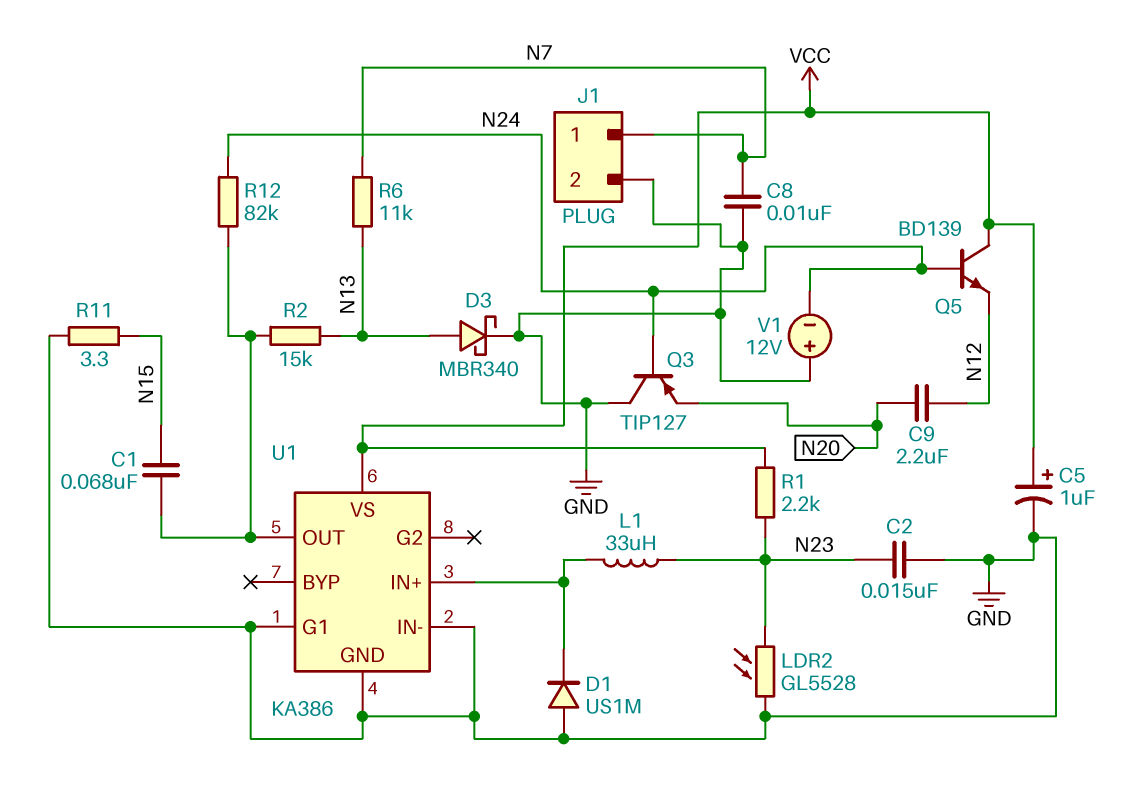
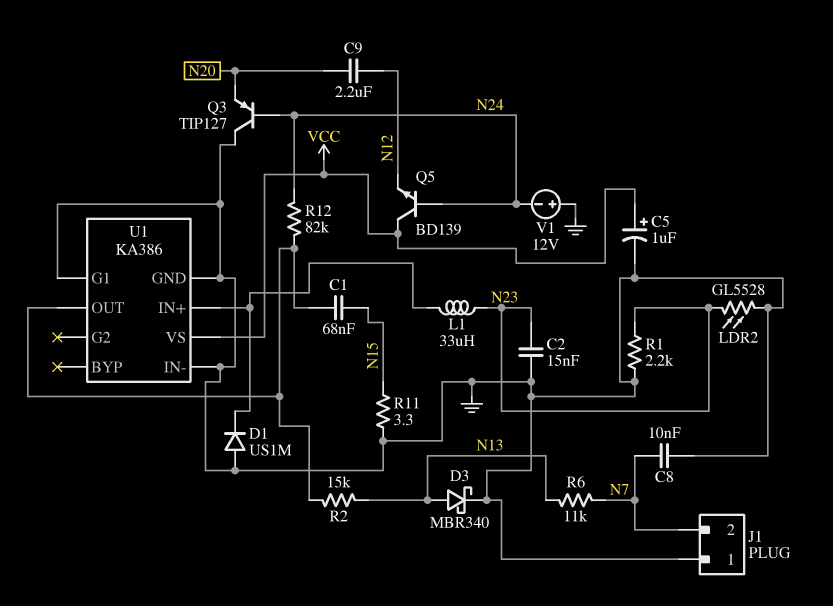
J1 pin 1: N7 -> GND
J1 pin 2: GND -> N7
R1: 2.2k (N23, VCC) -> 2.2k (GND, N23)

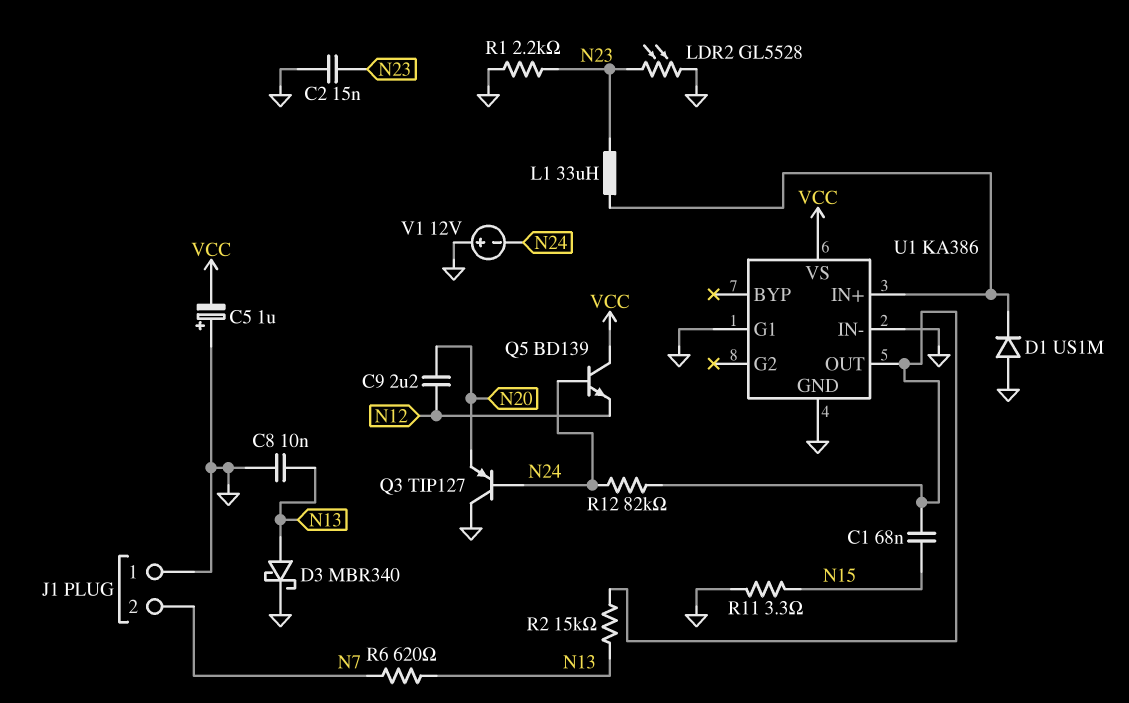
C5: 1uF (plus VCC, minus GND) -> 1uF (plus GND, minus VCC)
C8: 10nF (GND, N7) -> 10nF (GND, N13)
R6: 11k (N7, N13) -> 620 (N7, N13)

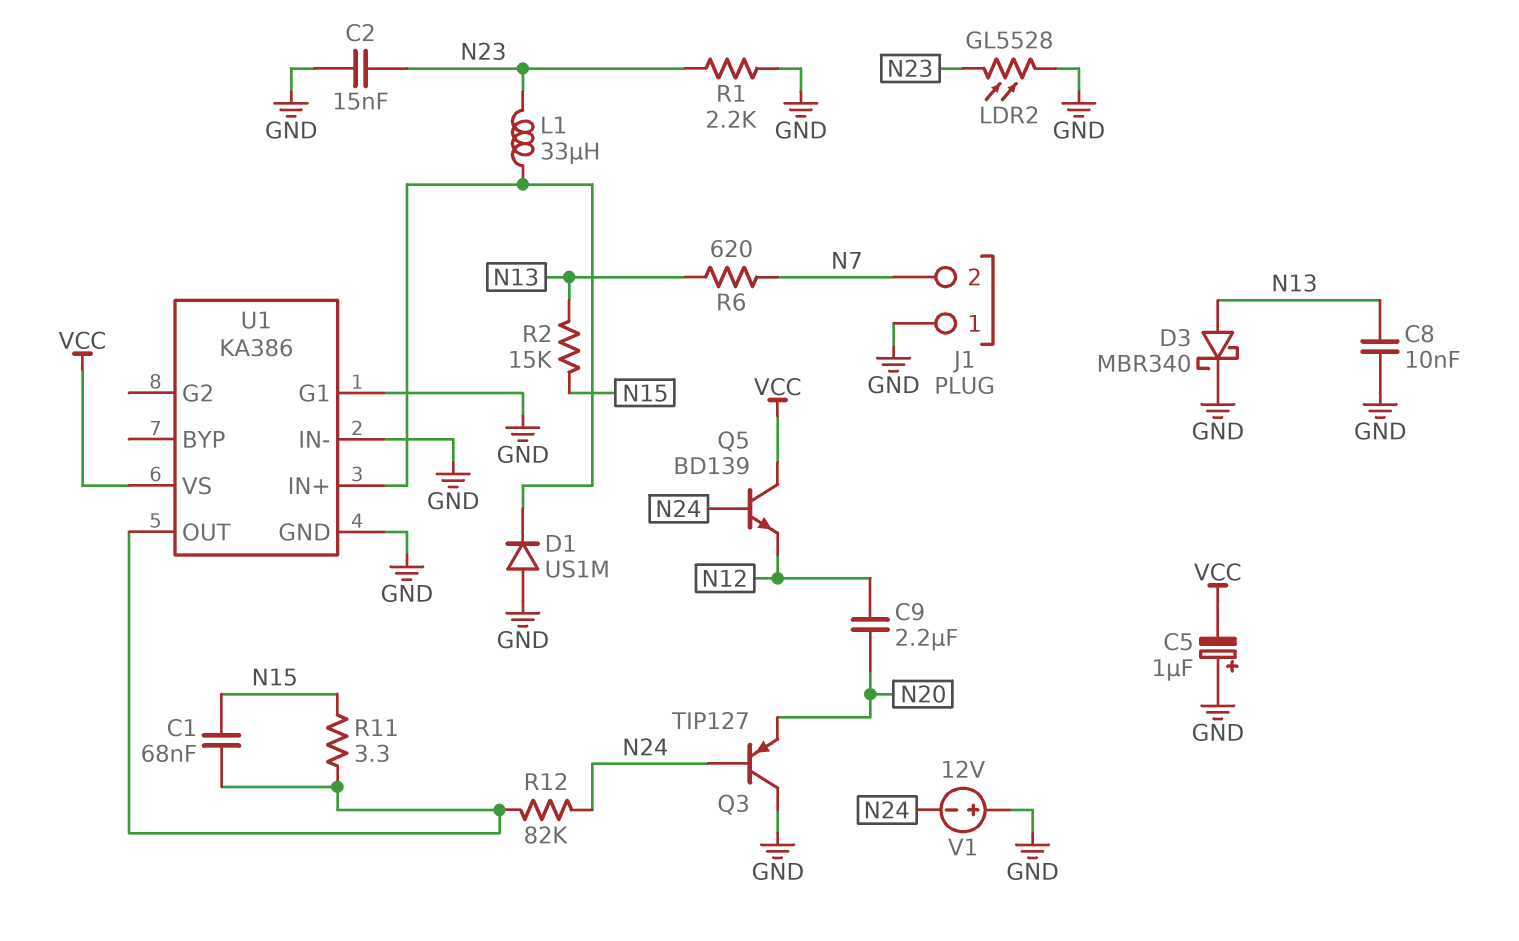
R2: 15k (N13, U1/OUT) -> 15k (N13, N15)
R11: 3.3 (GND, N15) -> 3.3 (N15, U1/OUT)

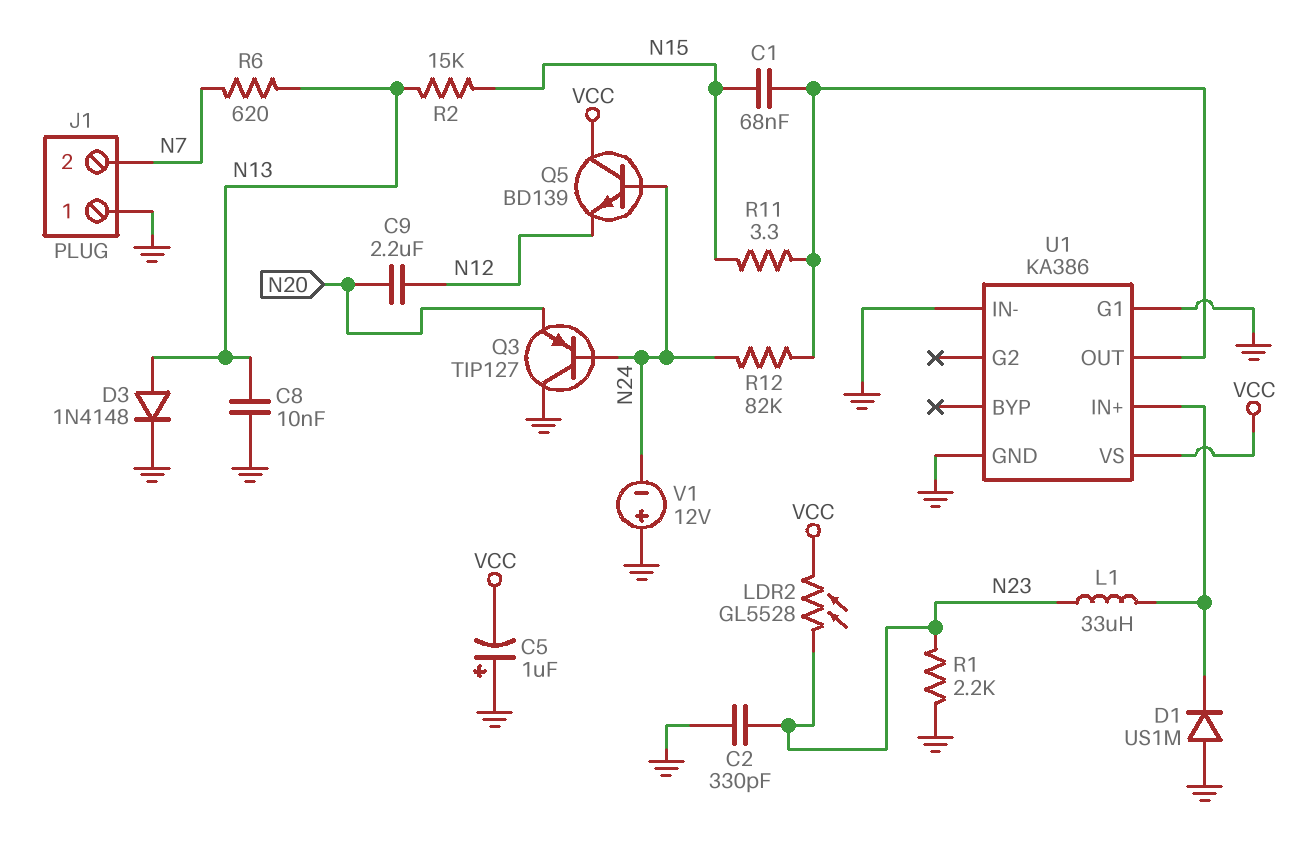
C2: 15nF (GND, N23) -> 330pF (GND, N23)
D3: schottky MBR340 (A N13, K GND) -> diode 1N4148 (A N13, K GND)
LDR2: GL5528 (GND, N23) -> GL5528 (N23, VCC)

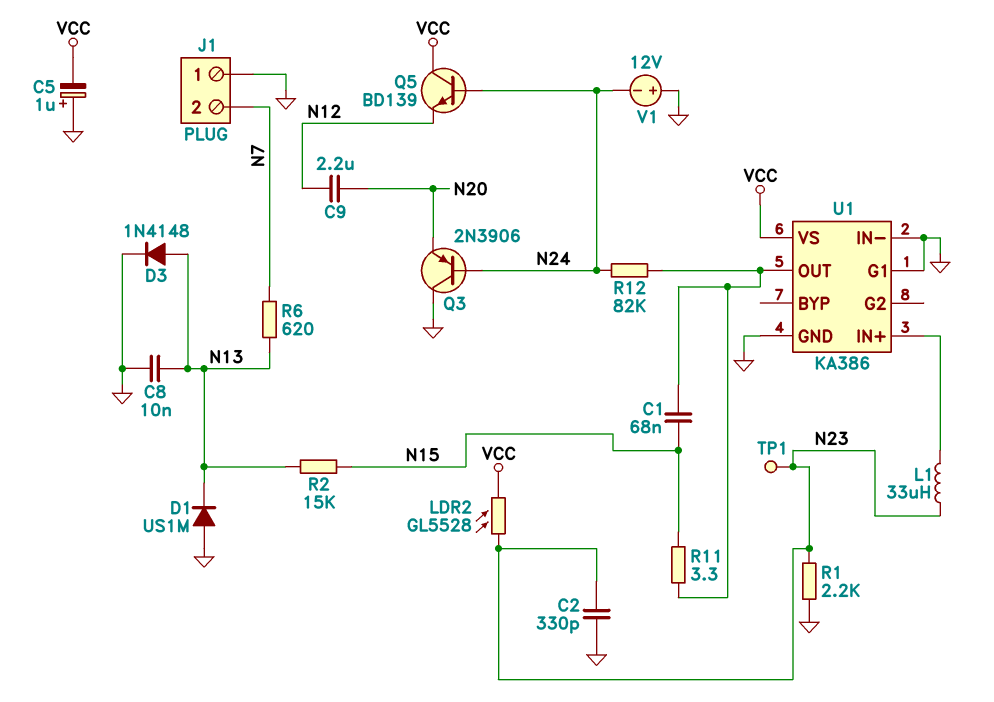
D1: diode US1M (A GND, K U1/IN+) -> diode US1M (A GND, K N13)
Q3: PNP TIP127 (B N24, C GND, E N20) -> PNP 2N3906 (B N24, C GND, E N20)
TP1: none -> test point (N23)

